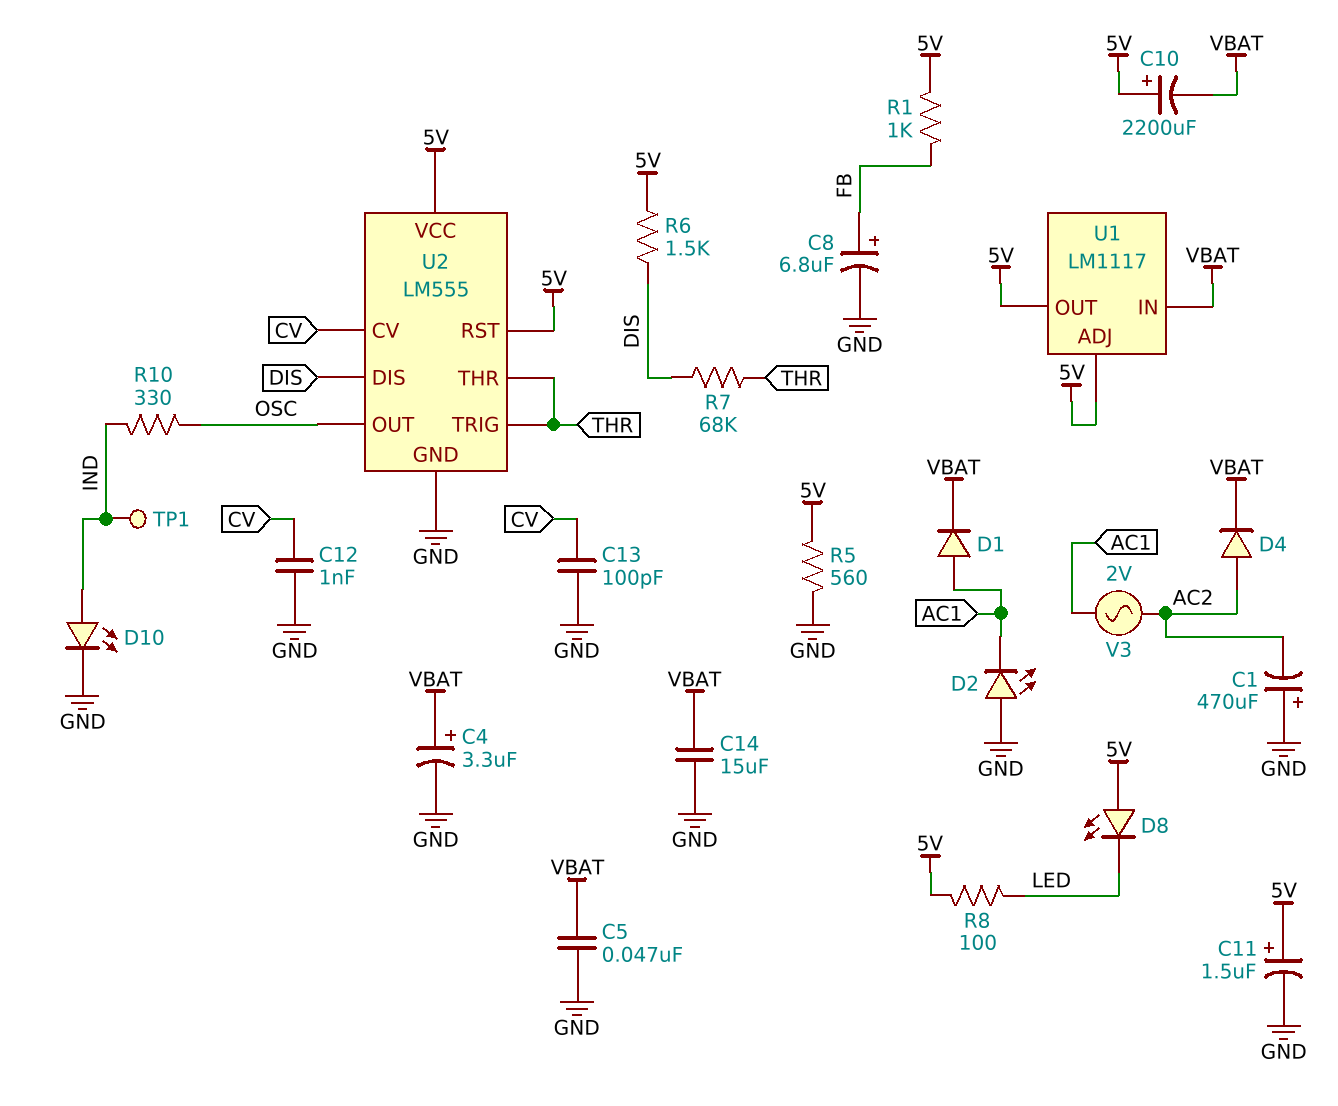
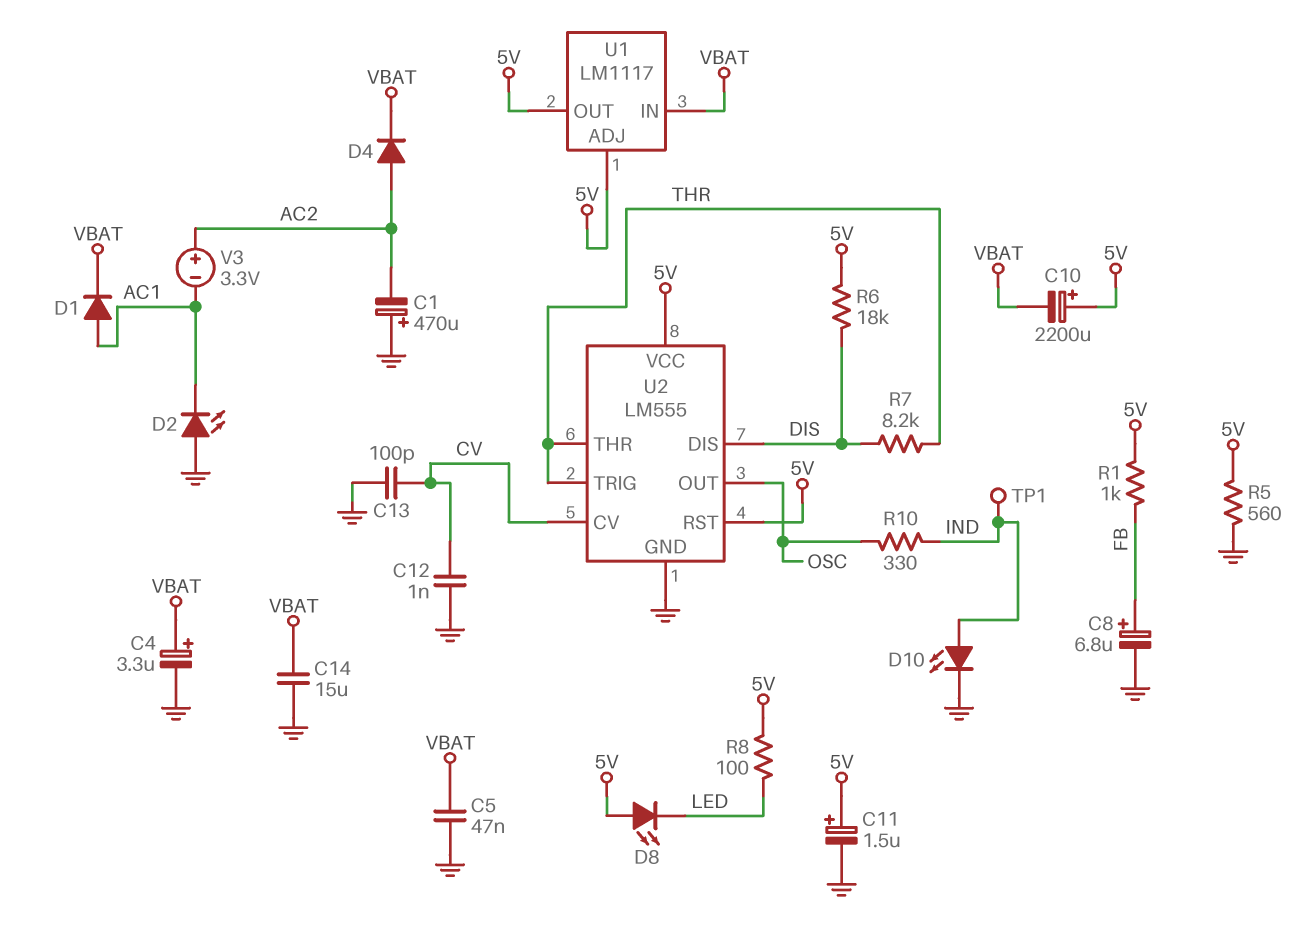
R6: 1.5k (5V, DIS) -> 18k (5V, DIS)
R7: 68k (DIS, THR) -> 8.2k (DIS, THR)
V3: AC 2V (AC1, AC2) -> 3.3V (plus AC2, minus AC1)

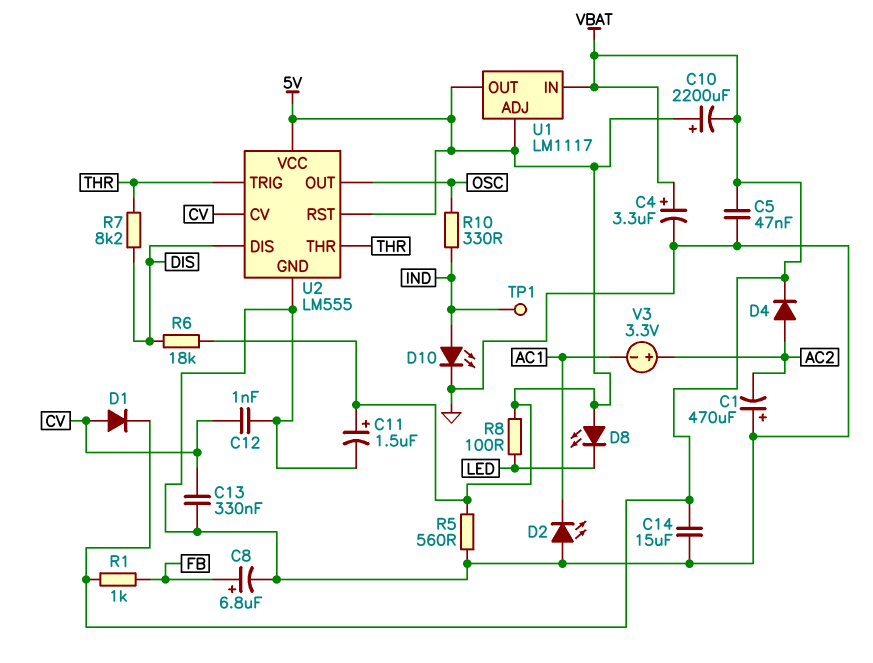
C13: 100pF (CV, GND) -> 330nF (CV, GND)
D1: diode (A AC1, K VBAT) -> diode (A CV, K VBAT)
R1: 1k (5V, FB) -> 1k (FB, VBAT)

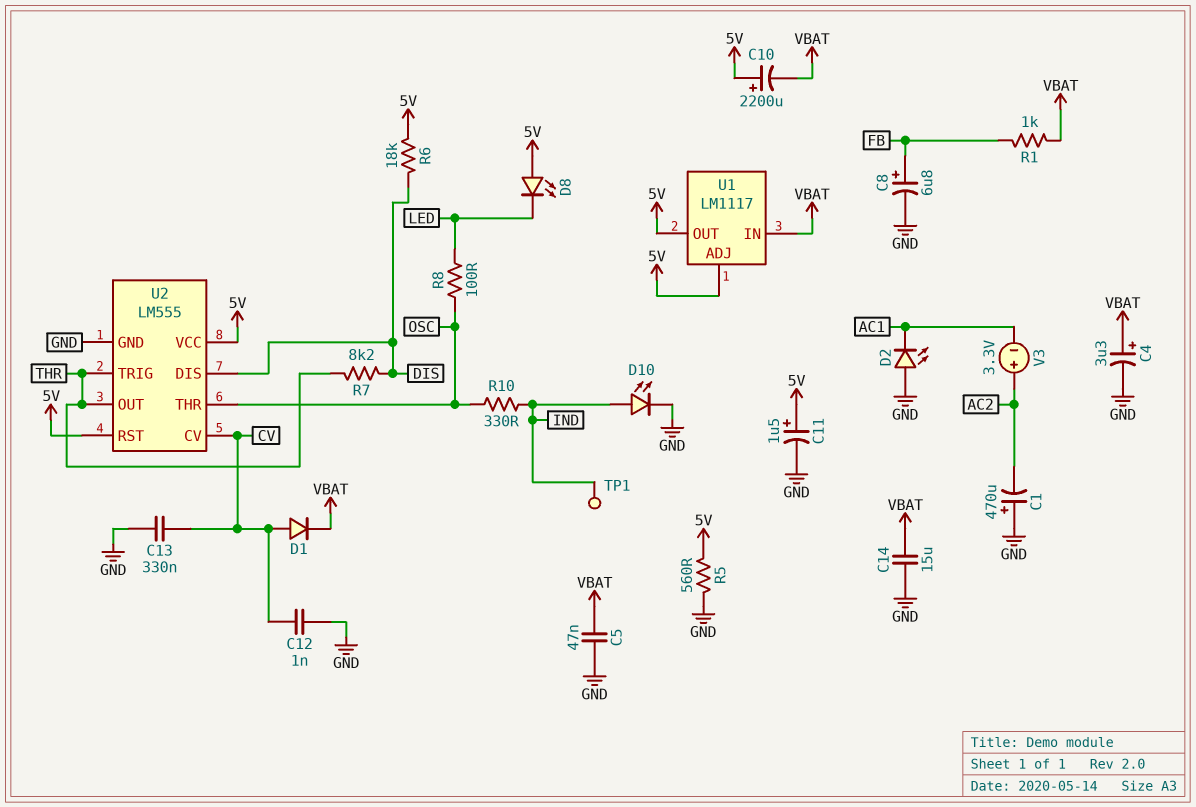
D4: diode (A AC2, K VBAT) -> none
R8: 100 (5V, LED) -> 100 (LED, OSC)
U2 pin OUT: OSC -> THR
U2 pin THR: THR -> OSC

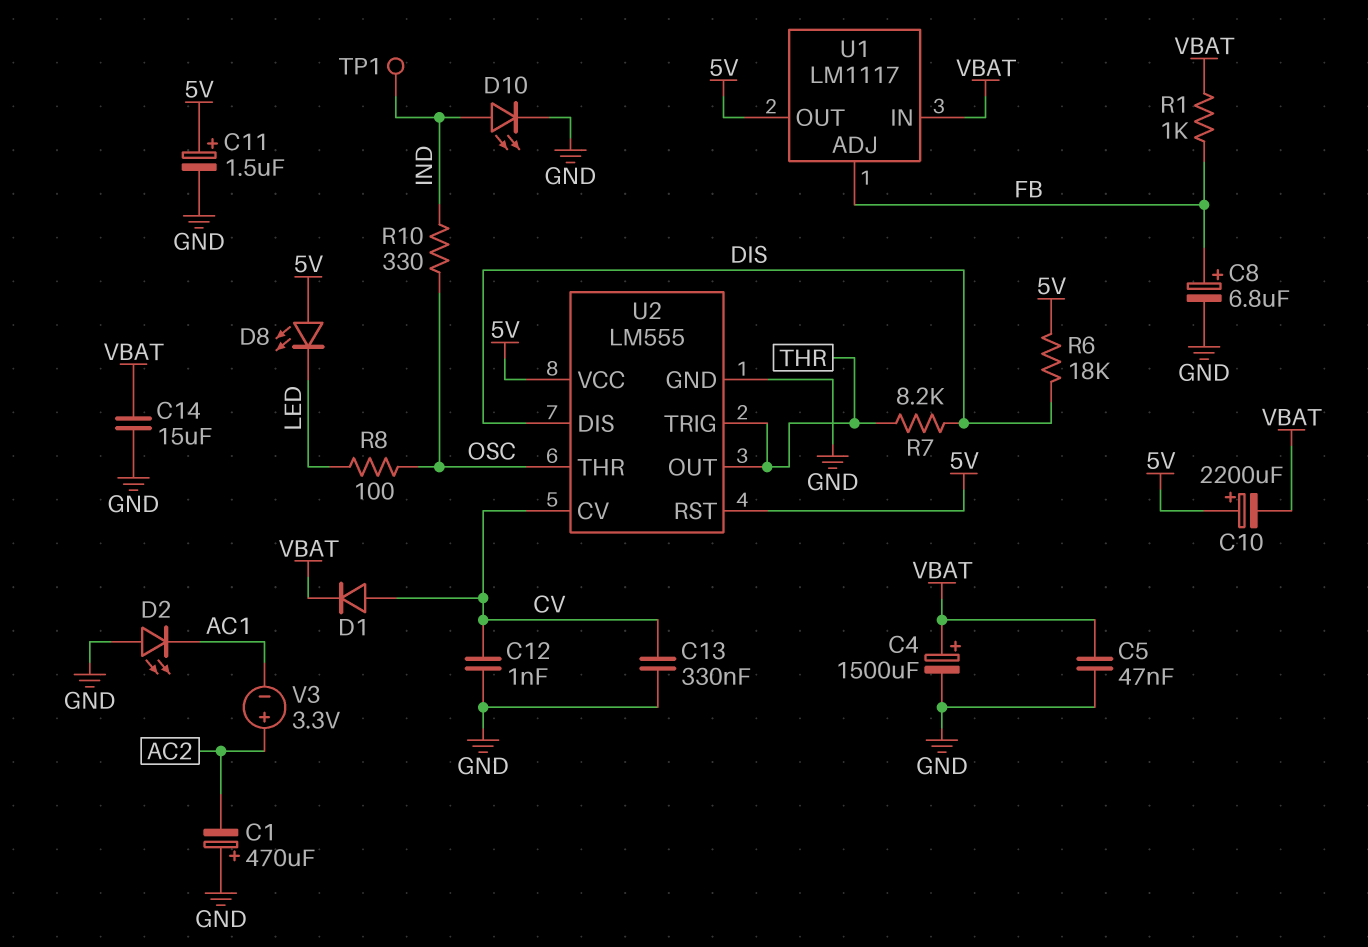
C4: 3.3uF (plus VBAT, minus GND) -> 1500uF (plus VBAT, minus GND)
R5: 560 (5V, GND) -> none
U1 pin ADJ: 5V -> FB

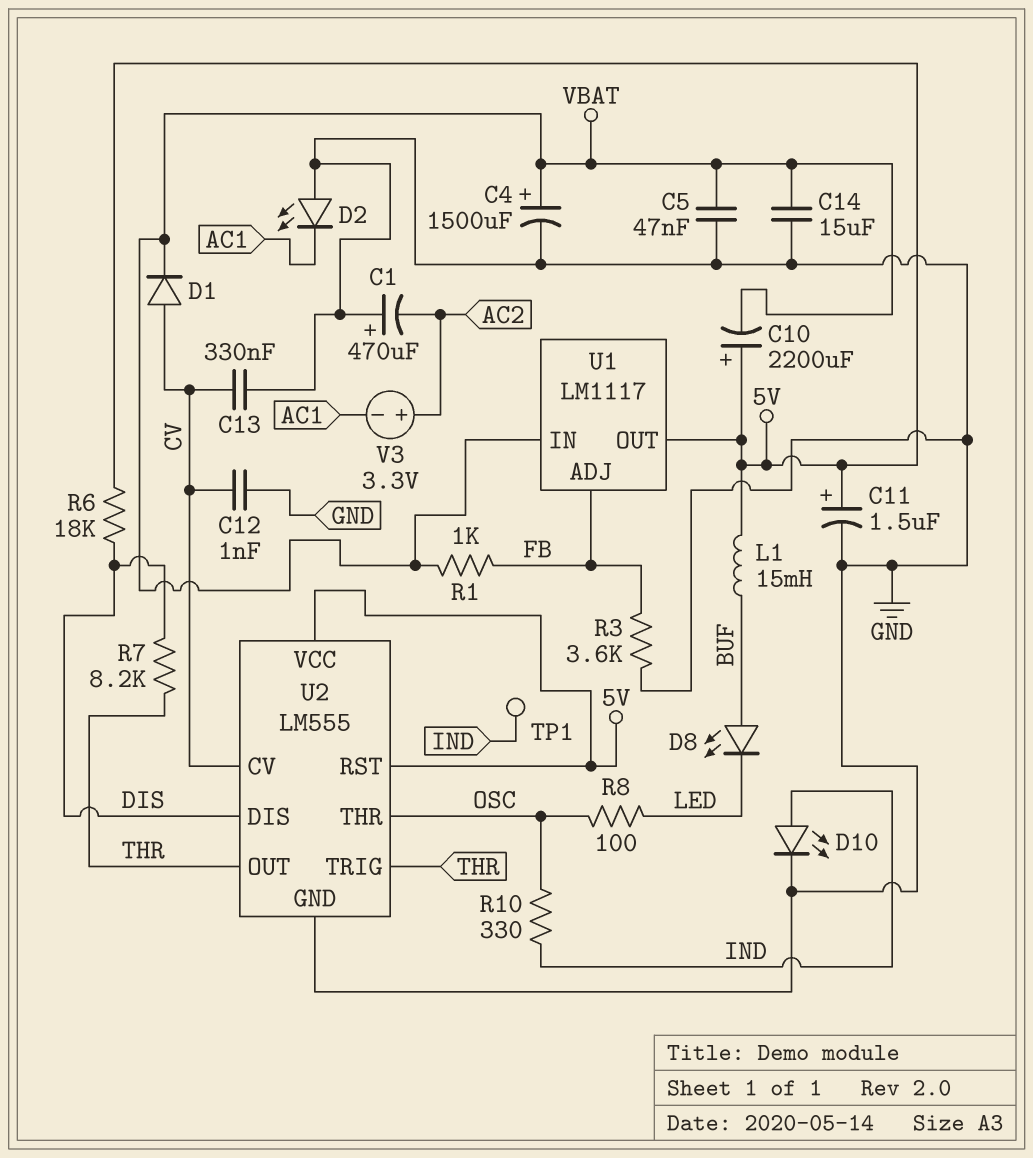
C8: 6.8uF (plus FB, minus GND) -> none
D8: LED (A 5V, K LED) -> LED (A BUF, K LED)
L1: none -> 15mH (5V, BUF)
R3: none -> 3.6k (FB, GND)

